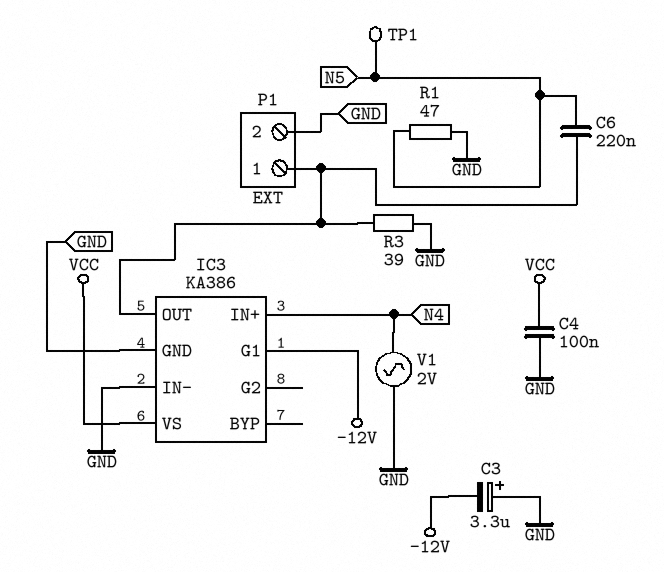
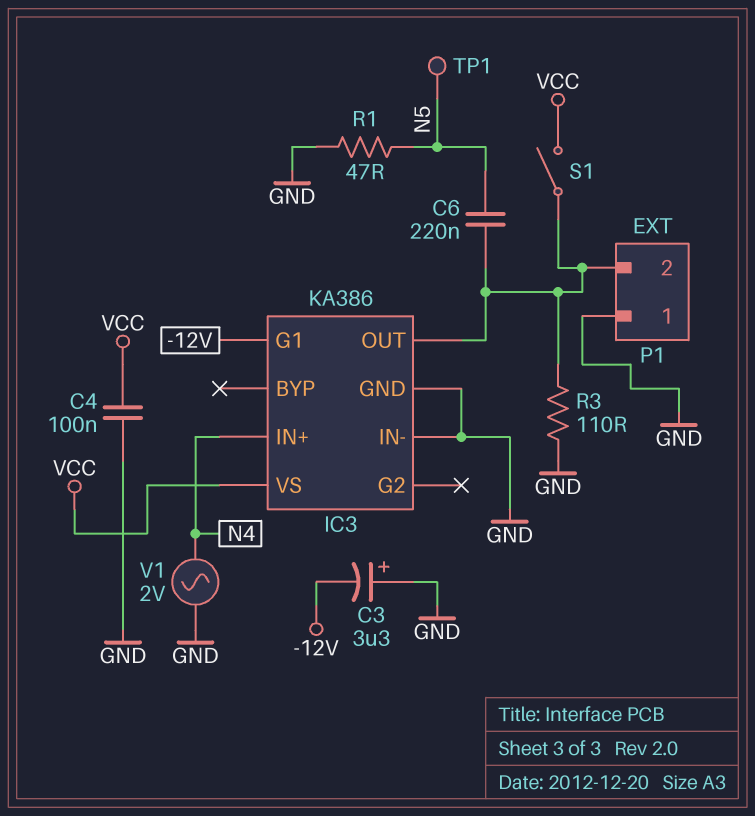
P1 pin 1: IC3/OUT -> GND
P1 pin 2: GND -> IC3/OUT
R3: 39 (GND, IC3/OUT) -> 110 (GND, IC3/OUT)
S1: none -> switch (IC3/OUT, VCC)

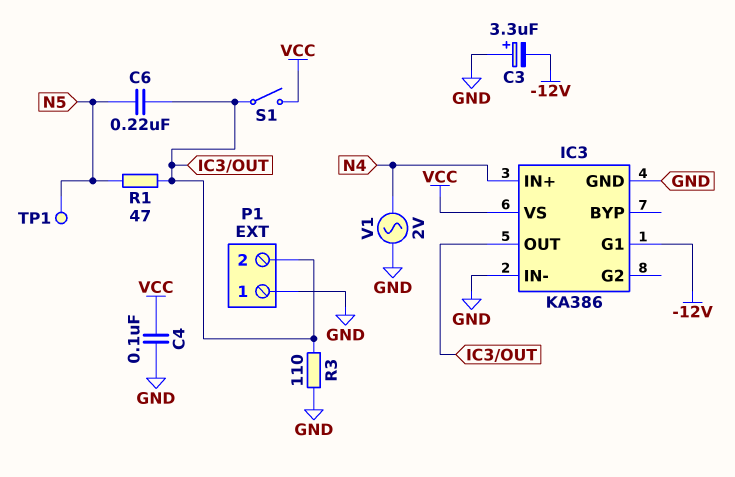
R1: 47 (GND, N5) -> 47 (IC3/OUT, N5)

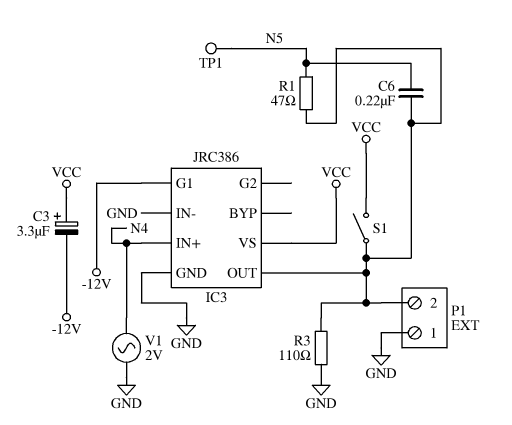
C3: 3.3uF (plus GND, minus -12V) -> 3.3uF (plus VCC, minus -12V)
C4: 100nF (GND, VCC) -> none
IC3: KA386 -> JRC386

